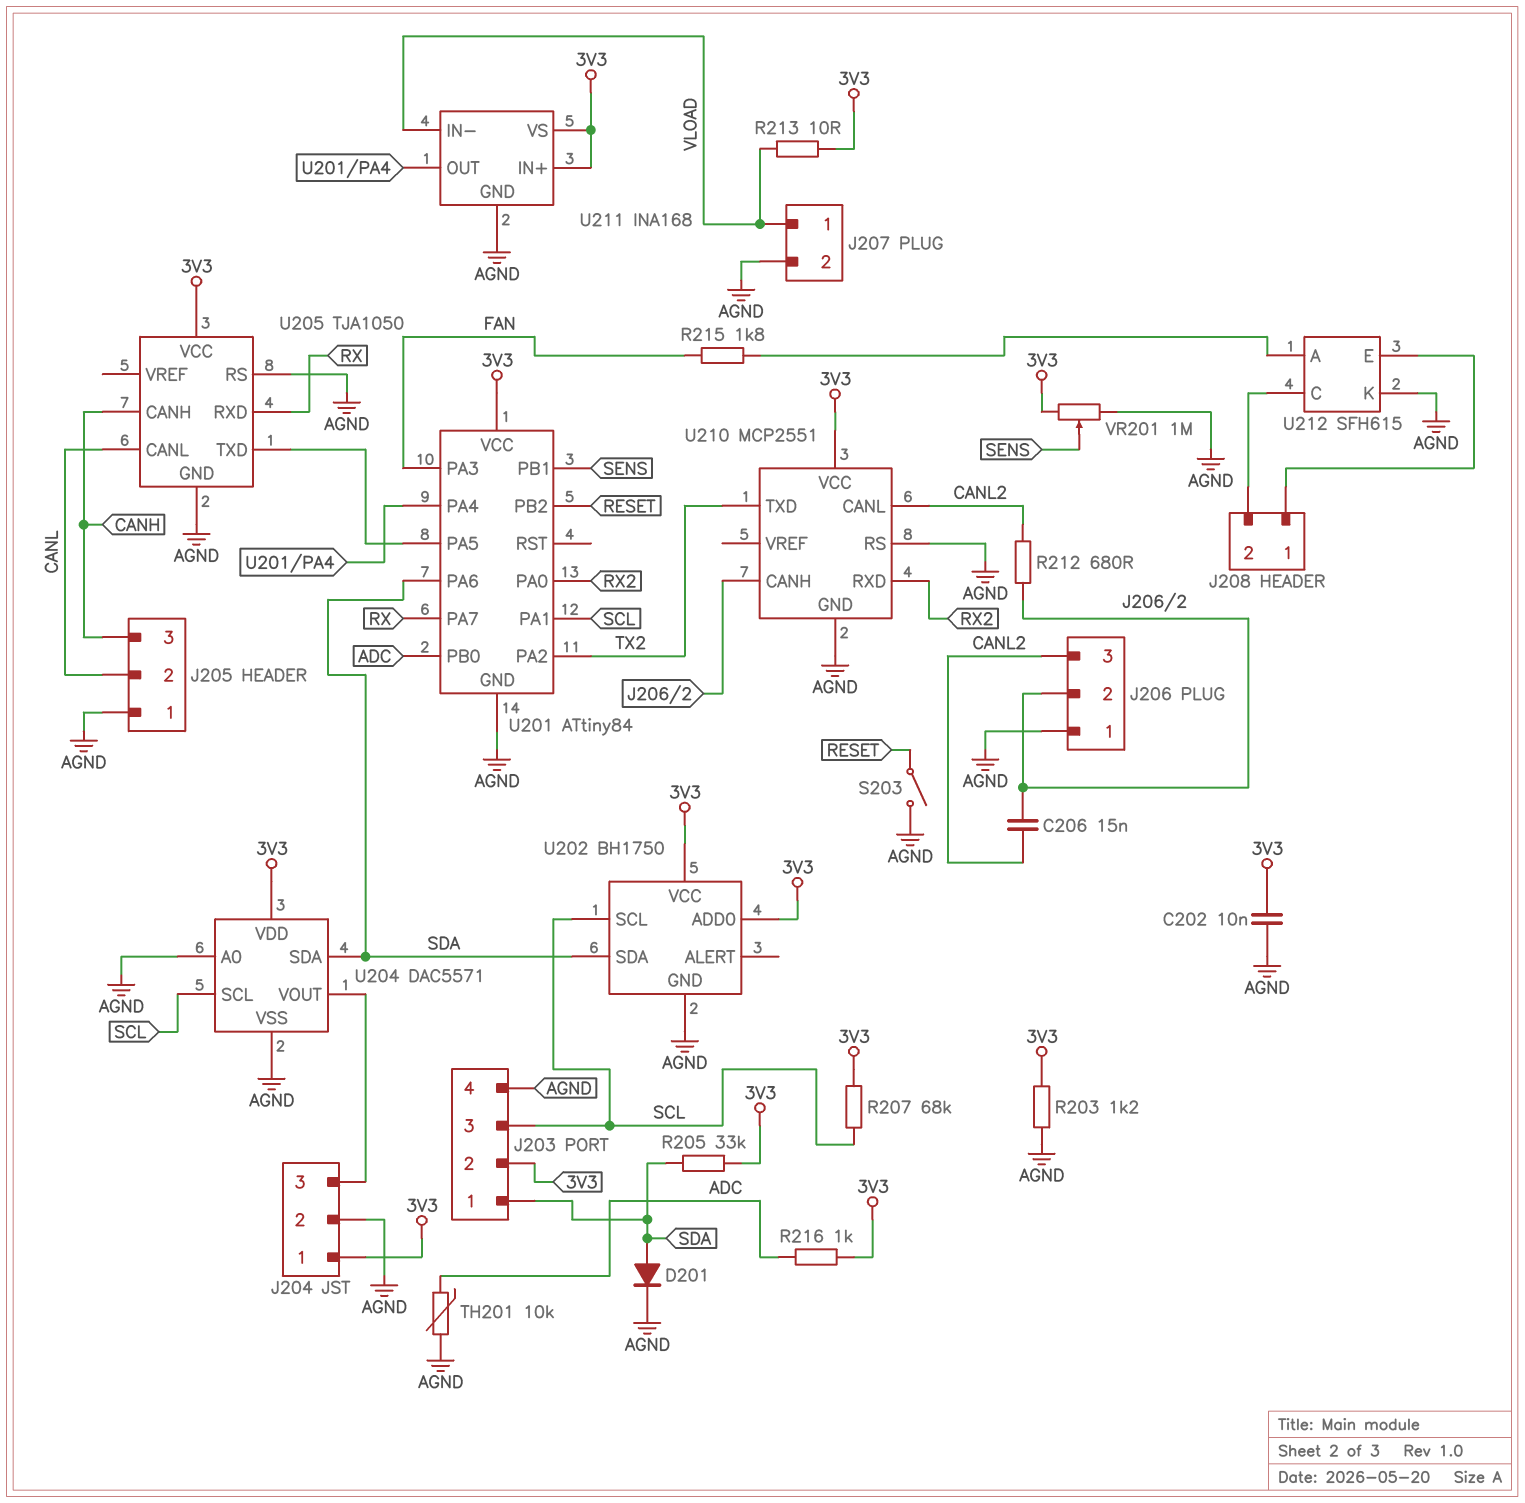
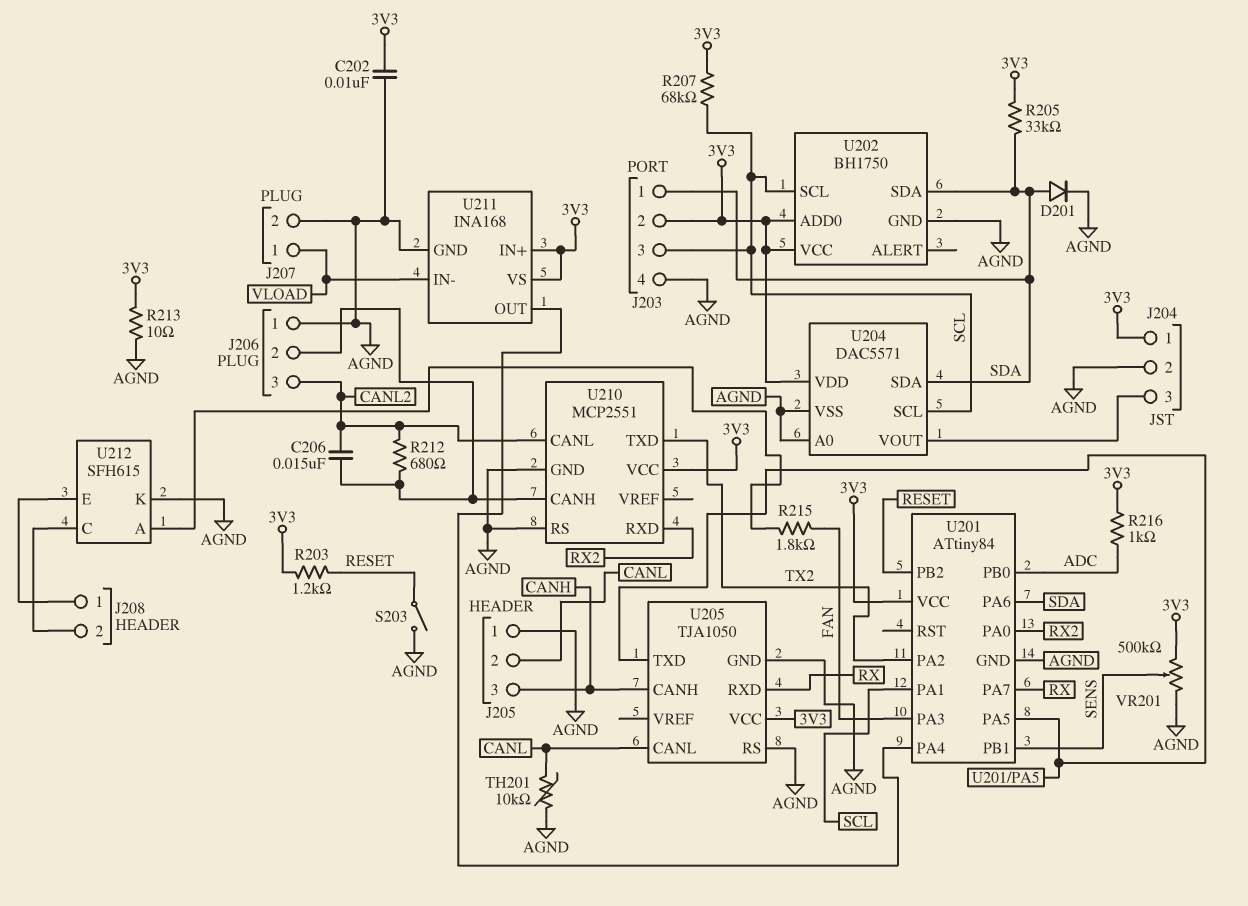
R203: 1.2k (3V3, AGND) -> 1.2k (3V3, RESET)
R213: 10 (3V3, VLOAD) -> 10 (3V3, AGND)
TH201: 10k (ADC, AGND) -> 10k (AGND, CANL)
VR201: 1M (3V3, AGND, wiper SENS) -> 500k (3V3, AGND, wiper SENS)

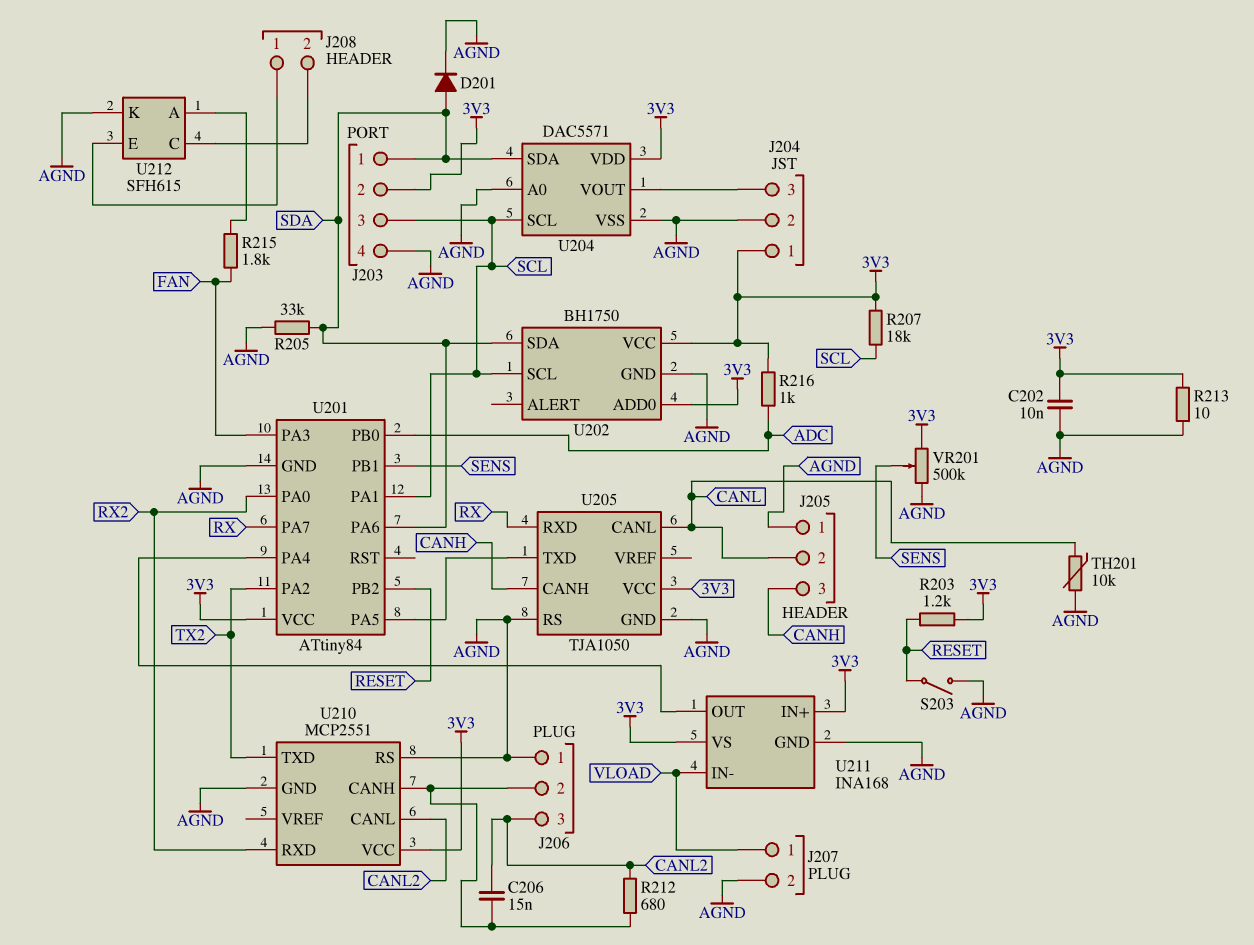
R205: 33k (3V3, SDA) -> 33k (AGND, SDA)
R207: 68k (3V3, SCL) -> 18k (3V3, SCL)

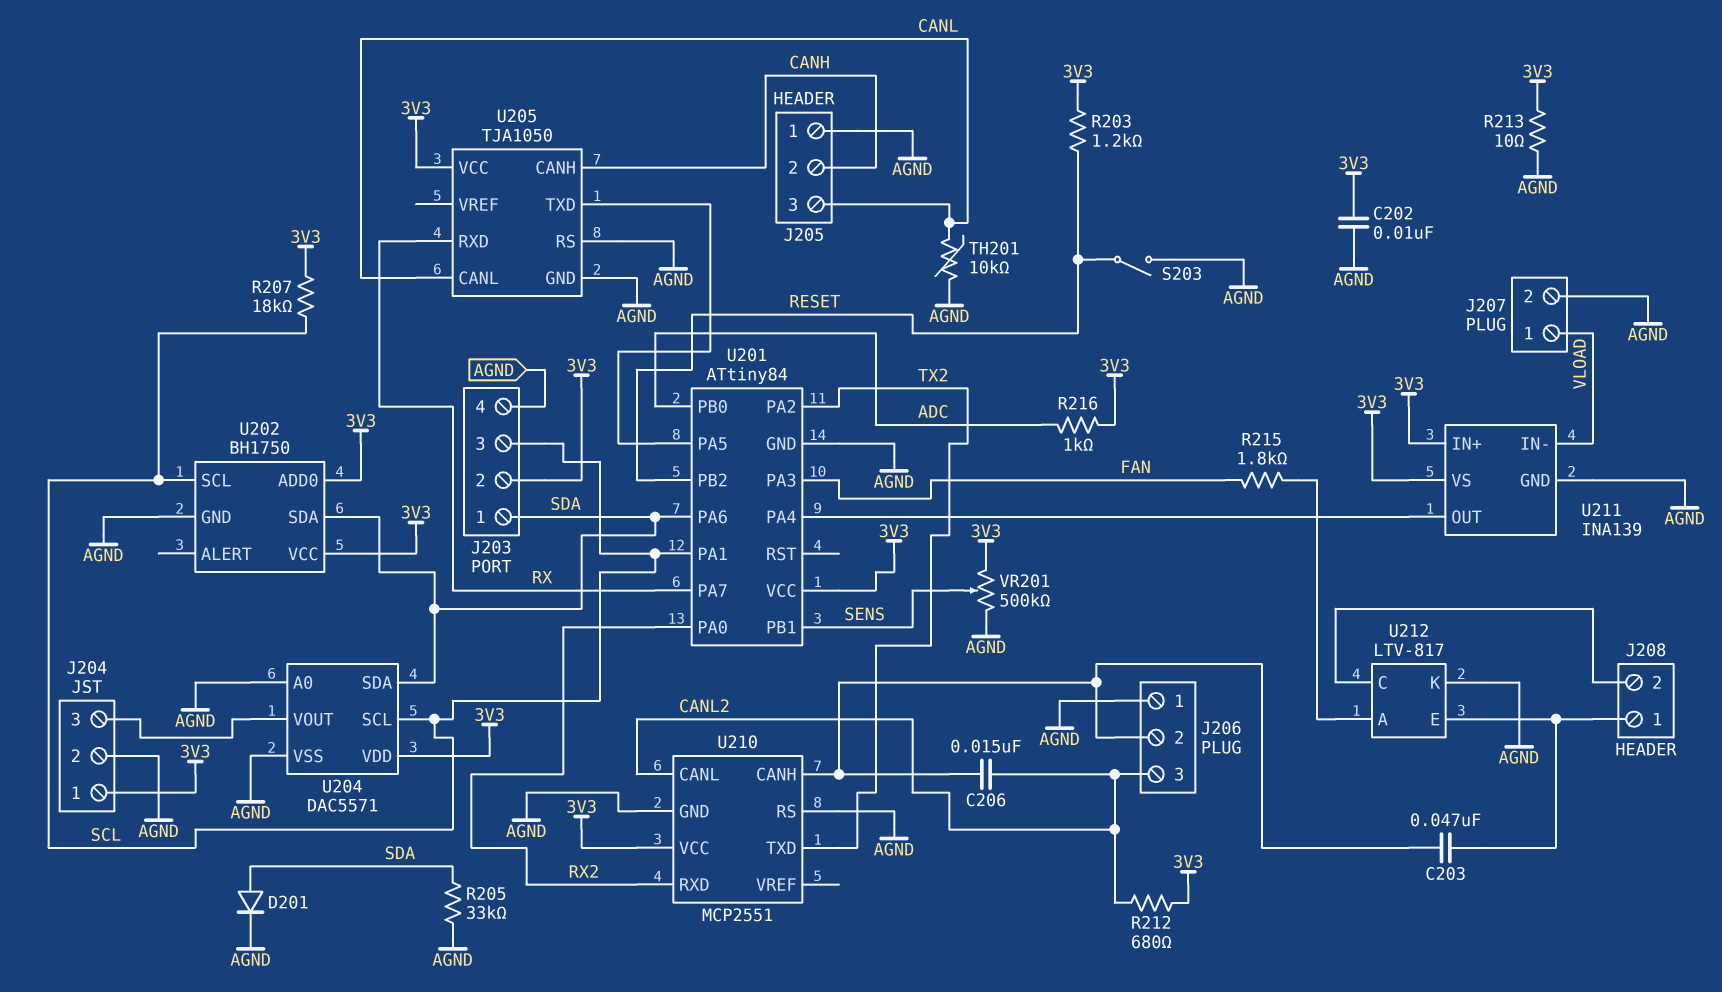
C203: none -> 47nF (J206/2, J208/1)
J205 pin 2: CANL -> CANH
J205 pin 3: CANH -> CANL
R212: 680 (CANL2, J206/2) -> 680 (3V3, CANL2)
U211: INA168 -> INA139
U212: SFH615 -> LTV-817

